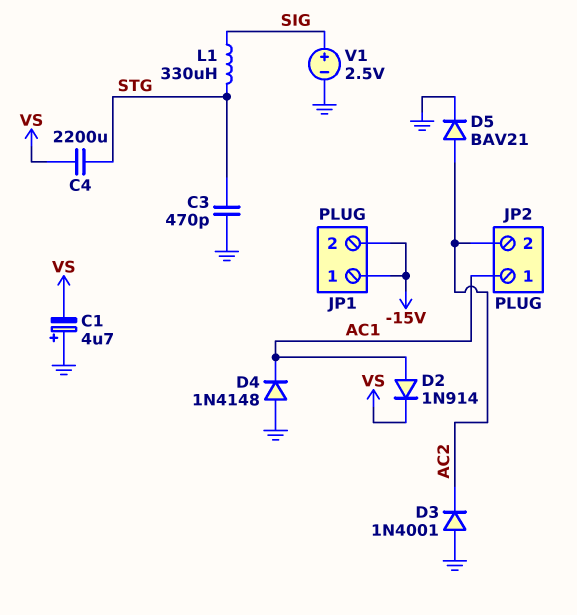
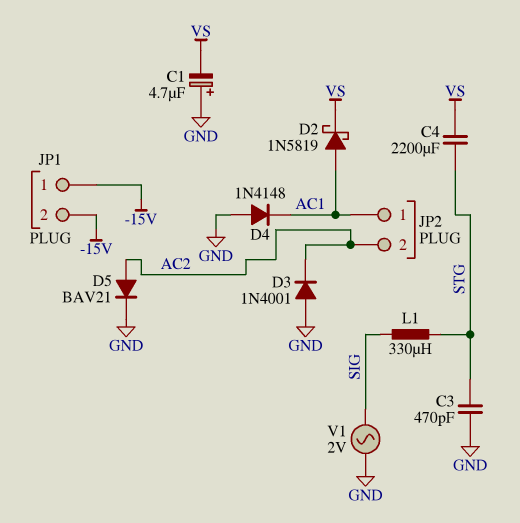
D2: diode 1N914 (A AC1, K VS) -> schottky 1N5819 (A AC1, K VS)
V1: 2.5V (plus SIG, minus GND) -> AC 2V (GND, SIG)

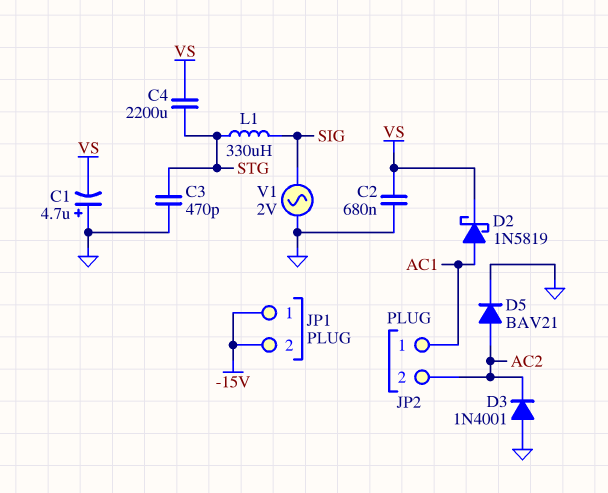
C2: none -> 680nF (GND, VS)
D4: diode 1N4148 (A GND, K AC1) -> none

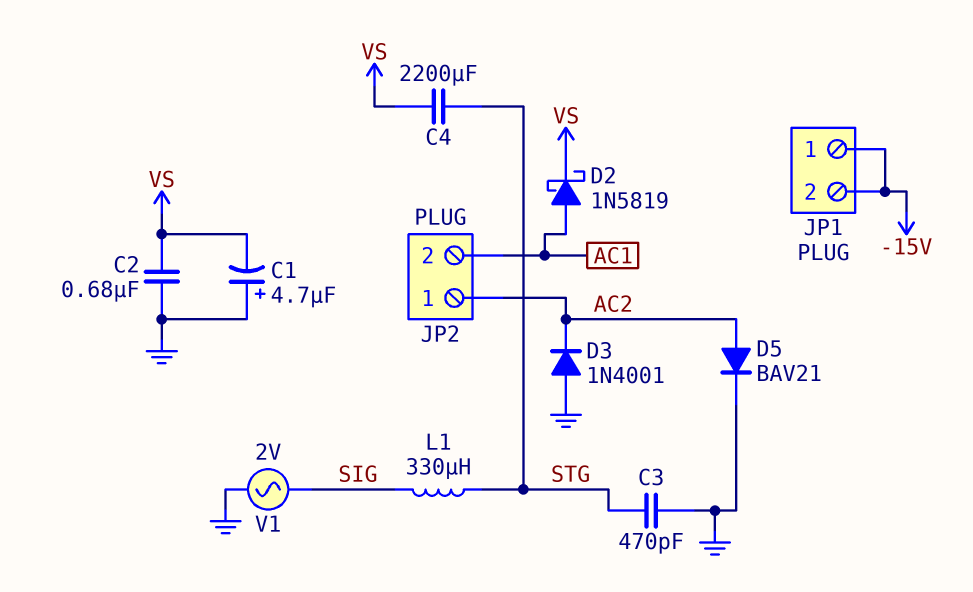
JP2 pin 1: AC1 -> AC2
JP2 pin 2: AC2 -> AC1

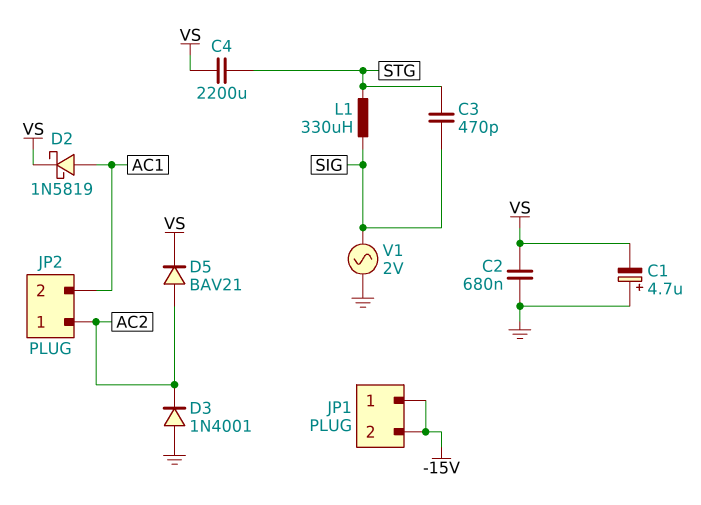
C3: 470pF (GND, STG) -> 470pF (SIG, STG)
D5: diode BAV21 (A AC2, K GND) -> diode BAV21 (A AC2, K VS)

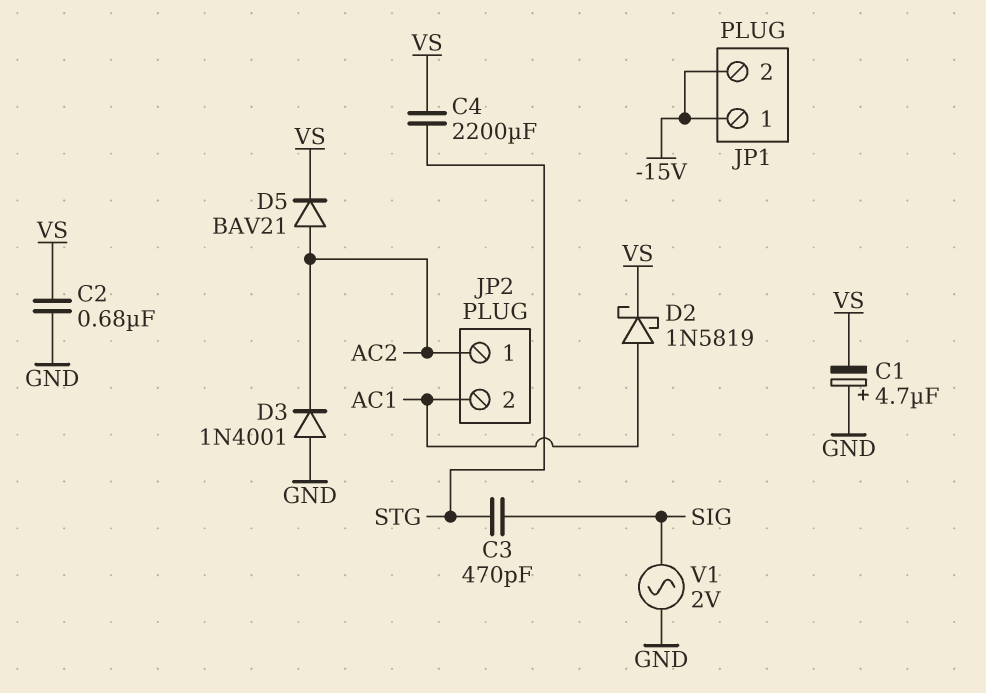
L1: 330uH (SIG, STG) -> none

